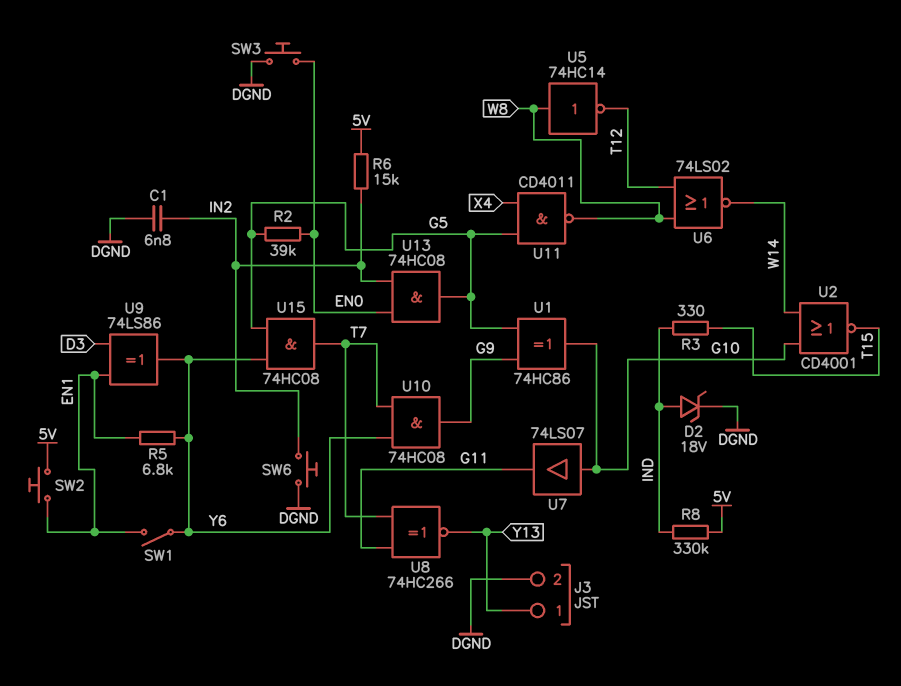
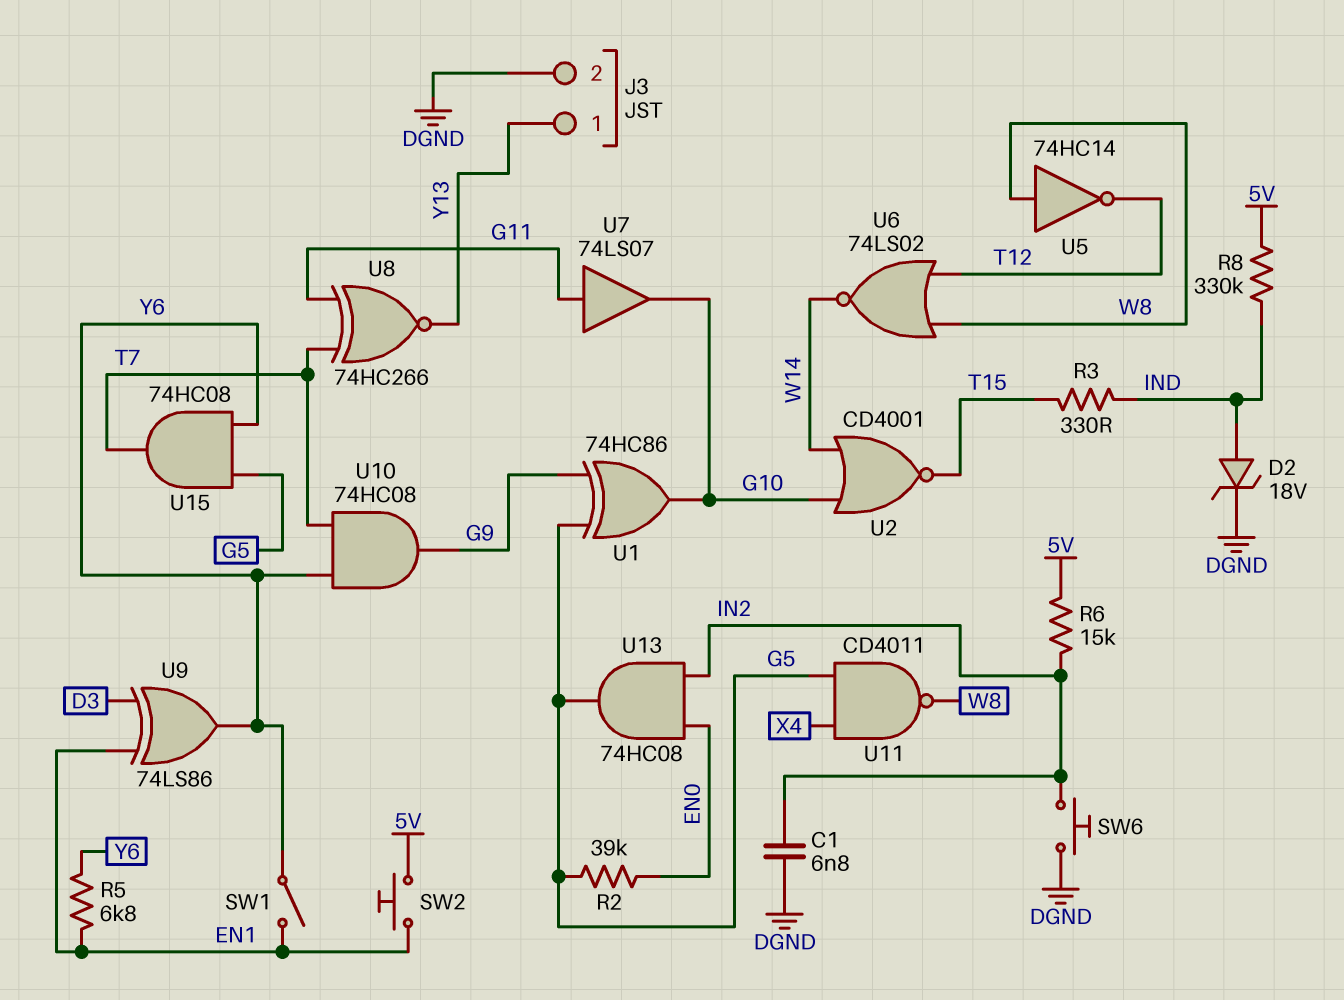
SW3: button (DGND, EN0) -> none
U7: buffer 74LS07 (in G10, out G11) -> buffer 74LS07 (in G11, out G10)

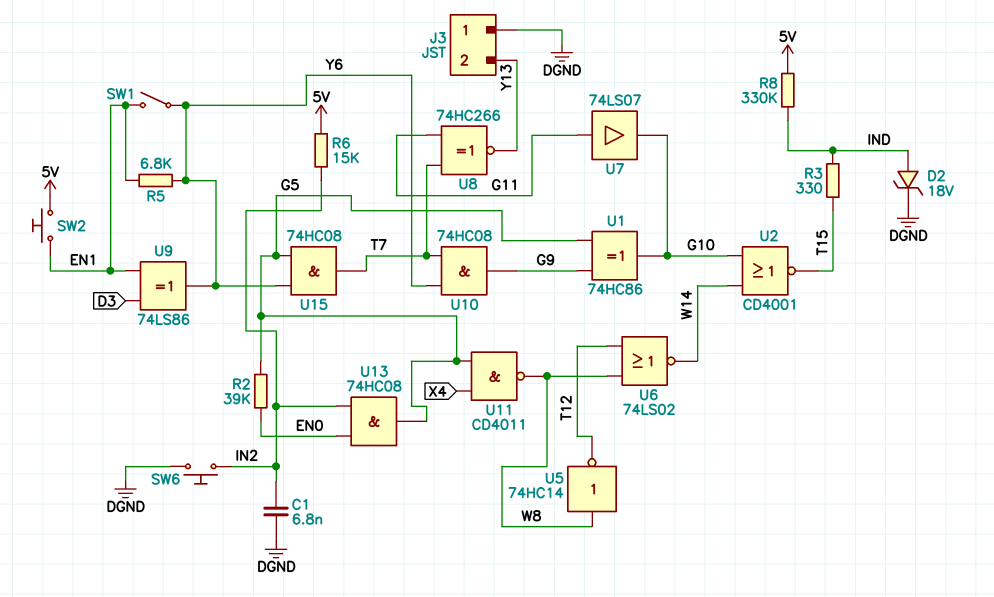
J3 pin 1: Y13 -> DGND
J3 pin 2: DGND -> Y13

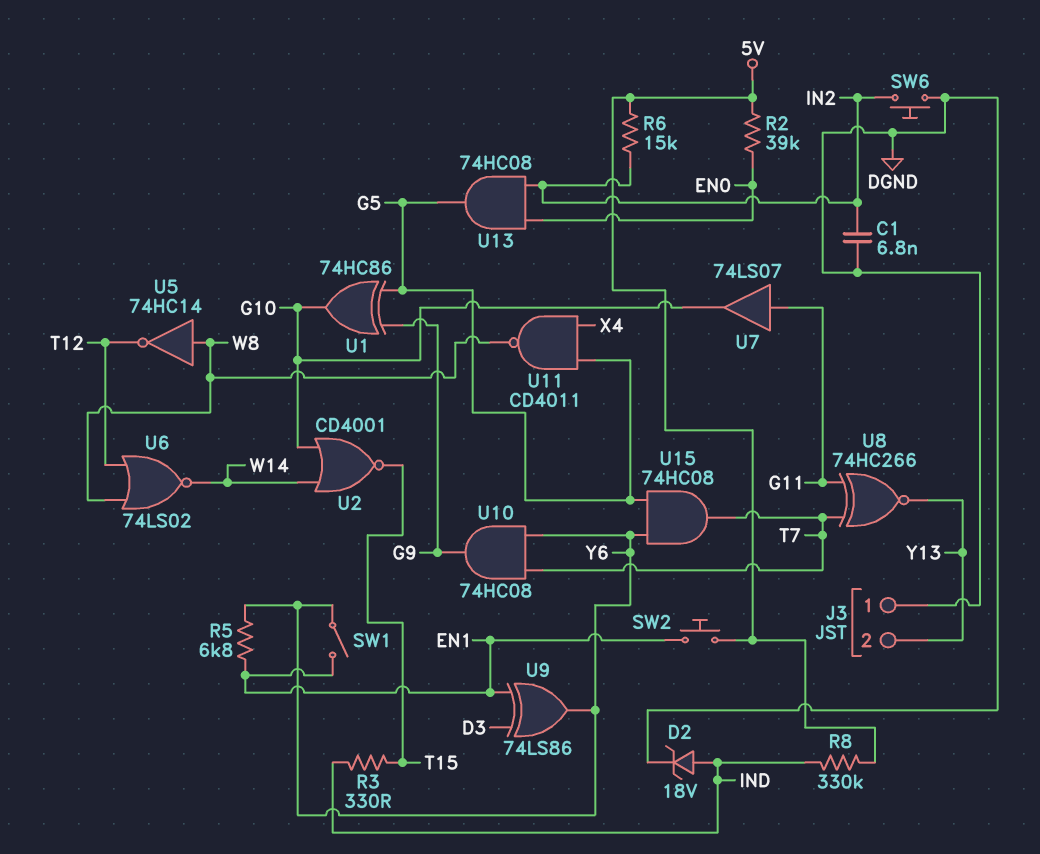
R2: 39k (EN0, G5) -> 39k (5V, EN0)

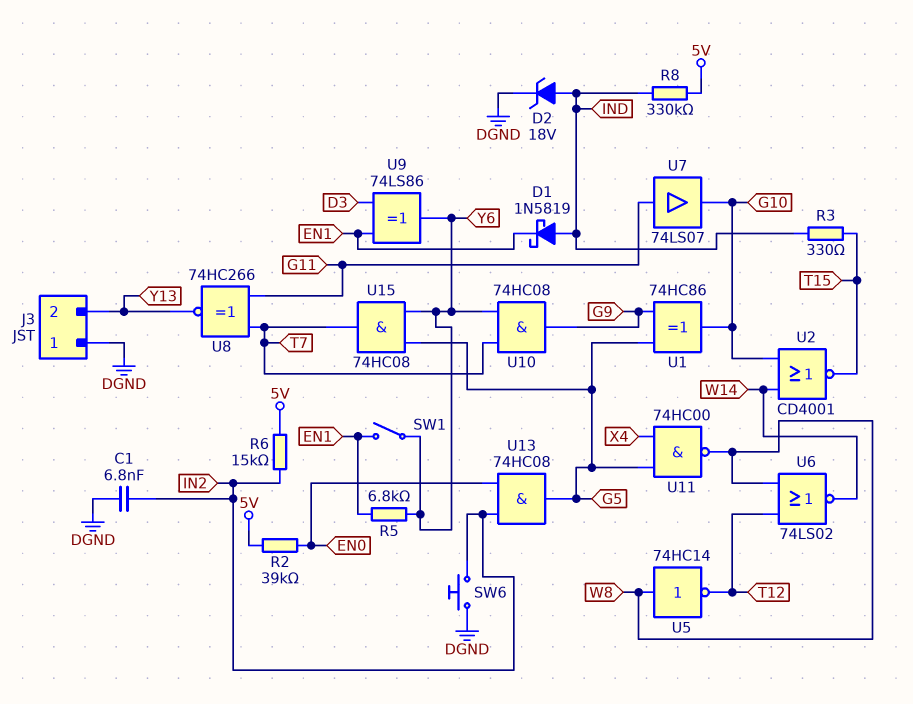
D1: none -> schottky 1N5819 (A IND, K EN1)
SW2: button (5V, EN1) -> none
U11: NAND CD4011 (in G5, in X4, out W8) -> NAND 74HC00 (in G5, in X4, out W8)

